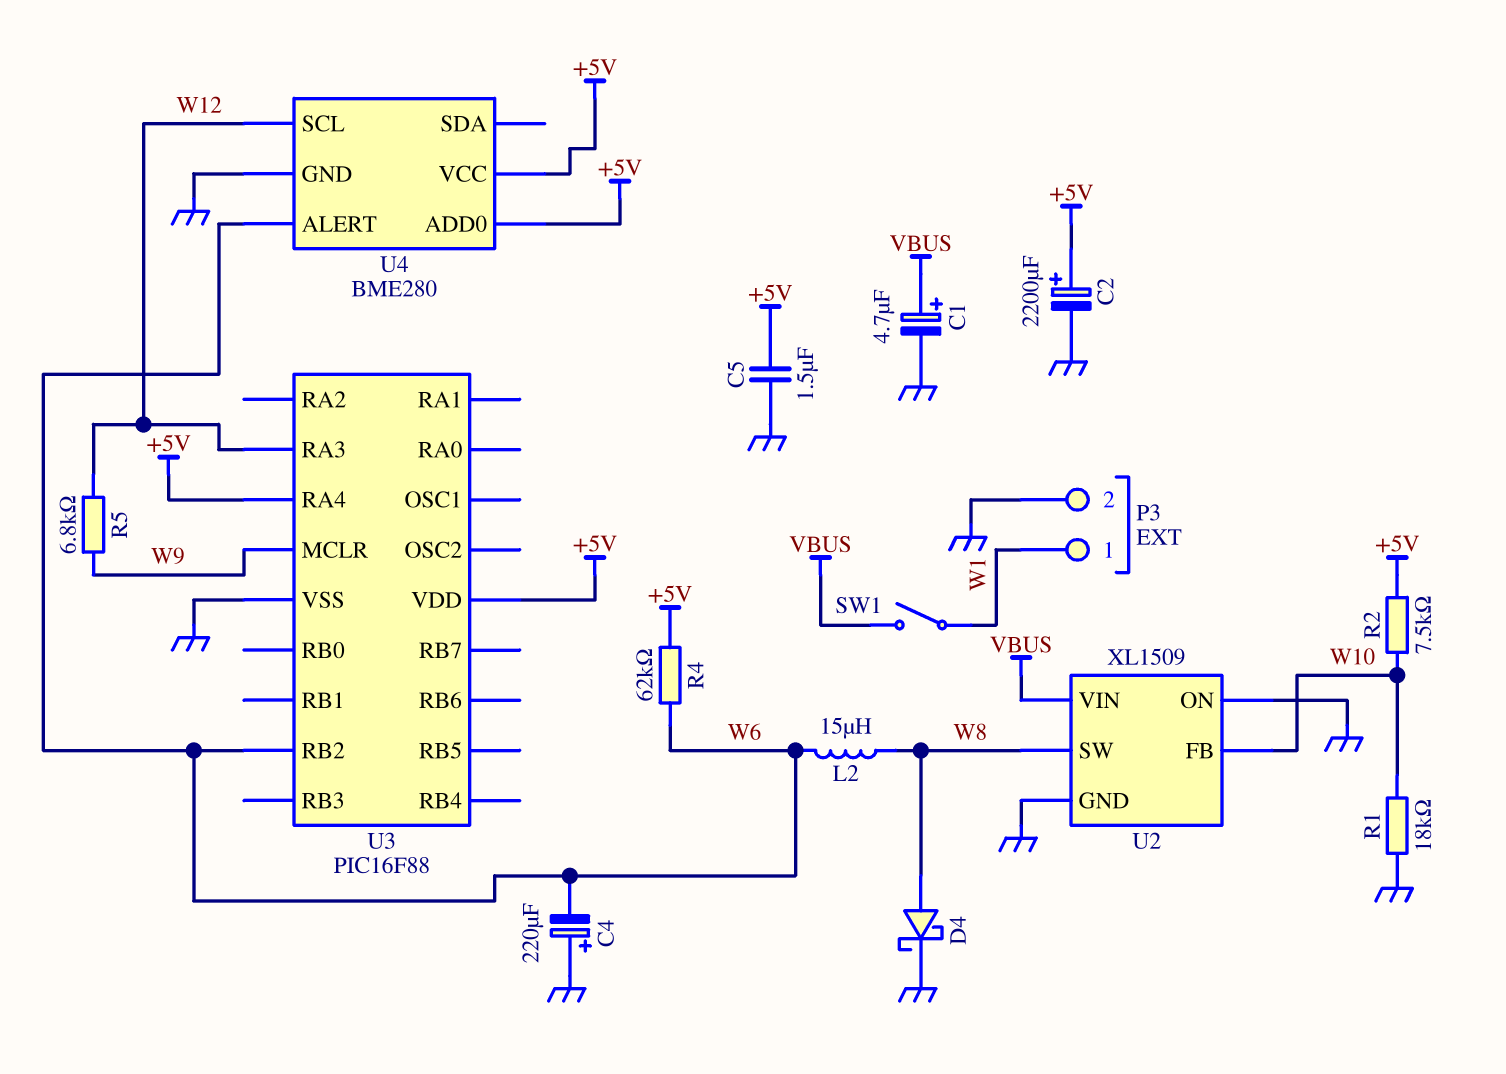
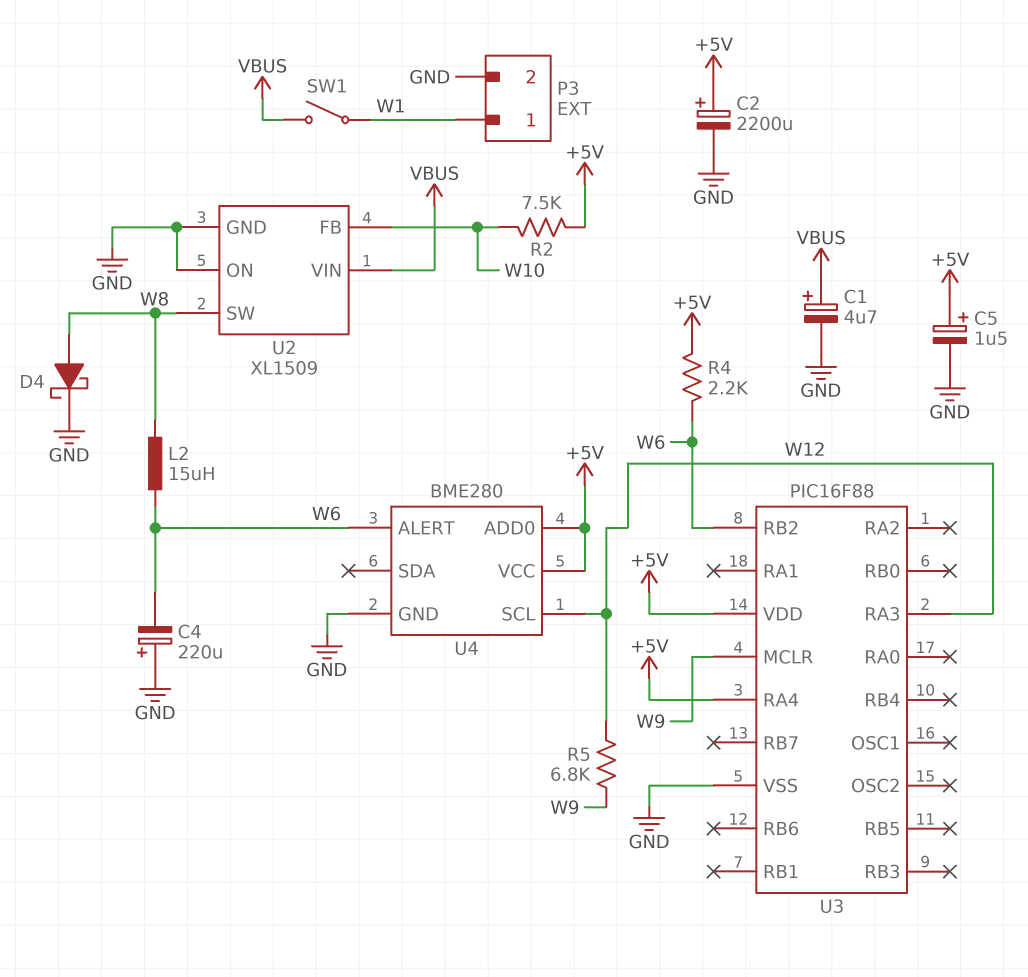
C5: 1.5uF (+5V, GND) -> 1.5uF (plus +5V, minus GND)
R1: 18k (GND, W10) -> none
R4: 62k (+5V, W6) -> 2.2k (+5V, W6)

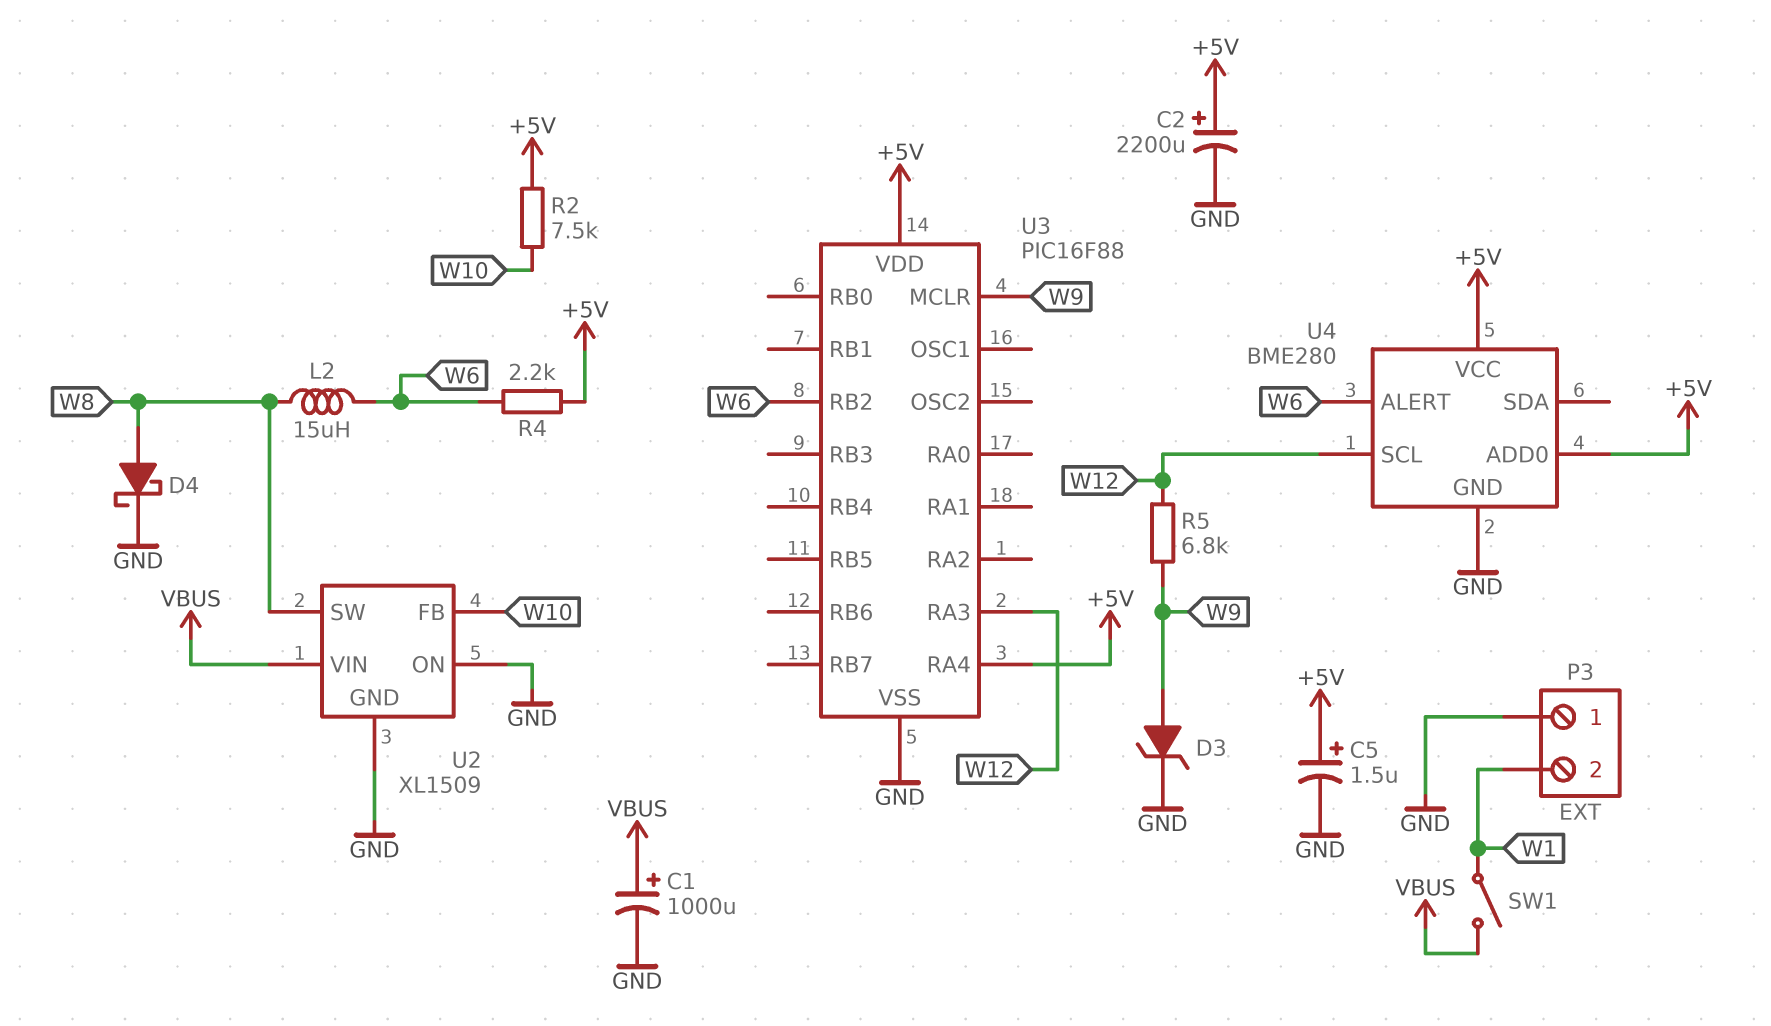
C1: 4.7uF (plus VBUS, minus GND) -> 1000uF (plus VBUS, minus GND)
C4: 220uF (plus GND, minus W6) -> none
D3: none -> zener (A W9, K GND)
P3 pin 1: W1 -> GND
P3 pin 2: GND -> W1

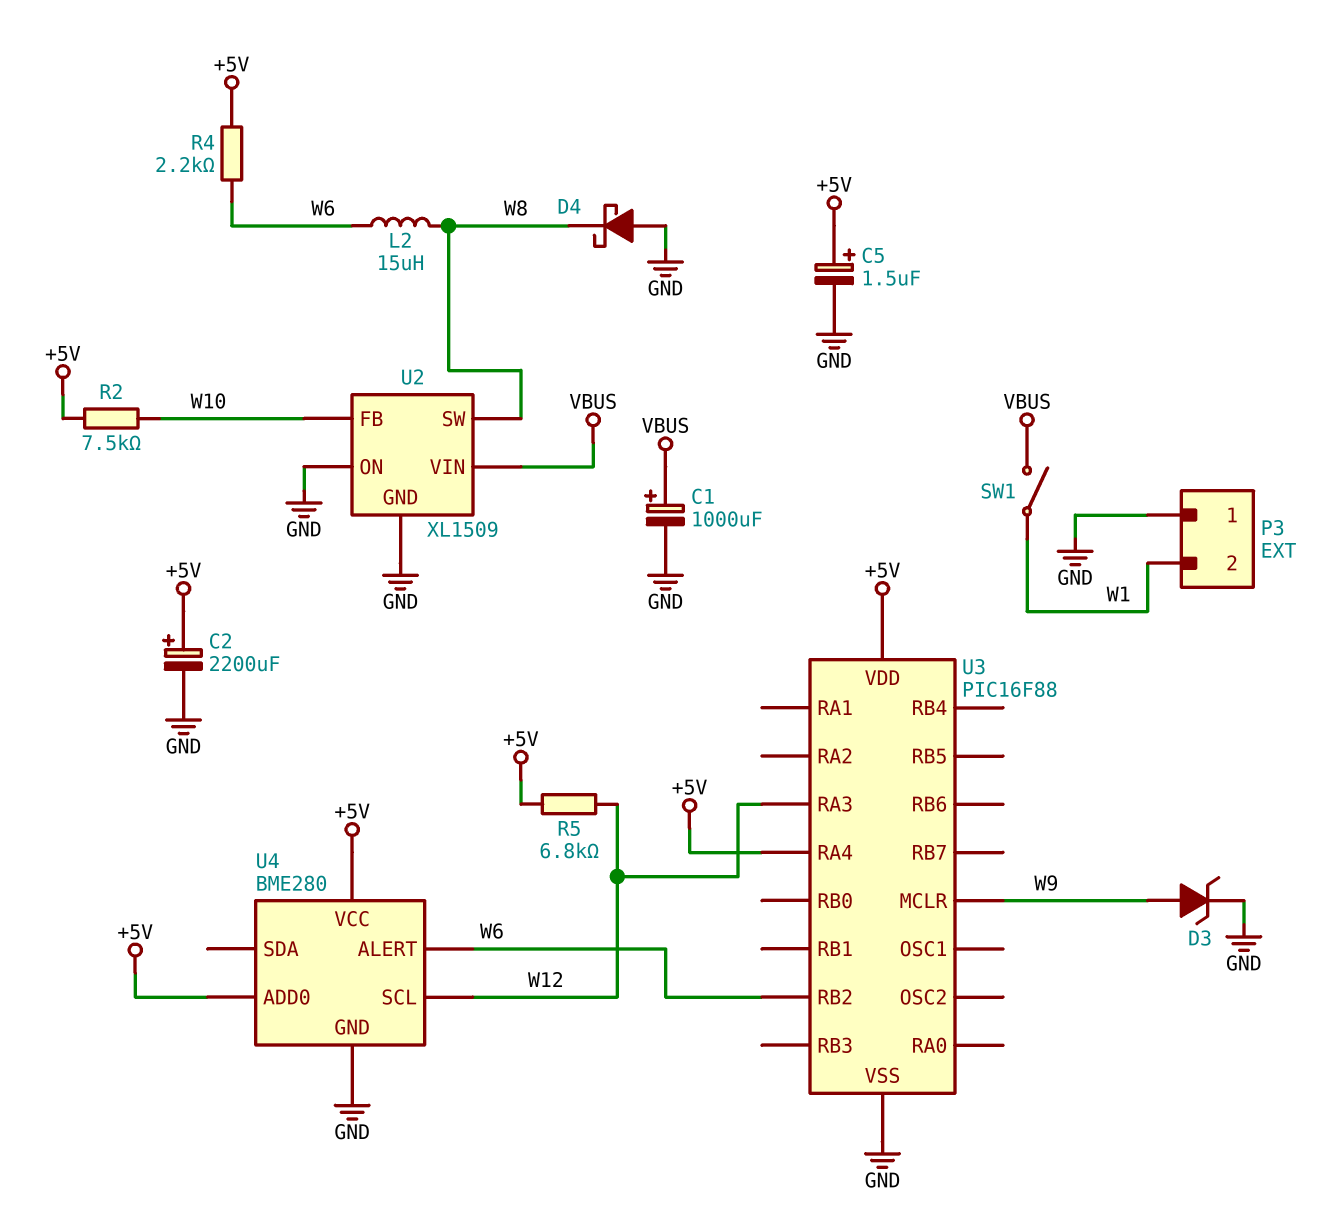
D4: schottky (A W8, K GND) -> schottky (A GND, K W8)
R5: 6.8k (W9, W12) -> 6.8k (+5V, W12)

